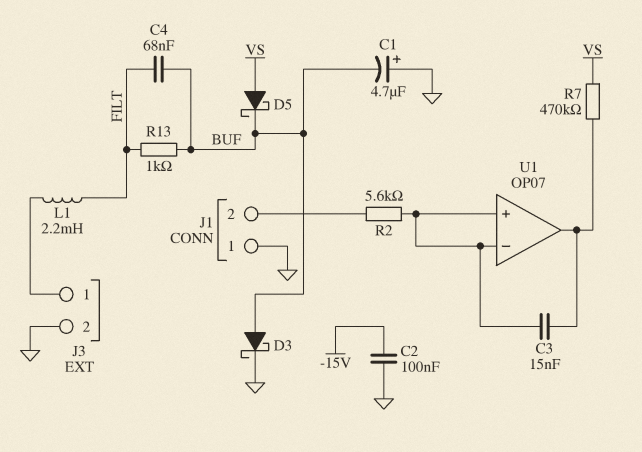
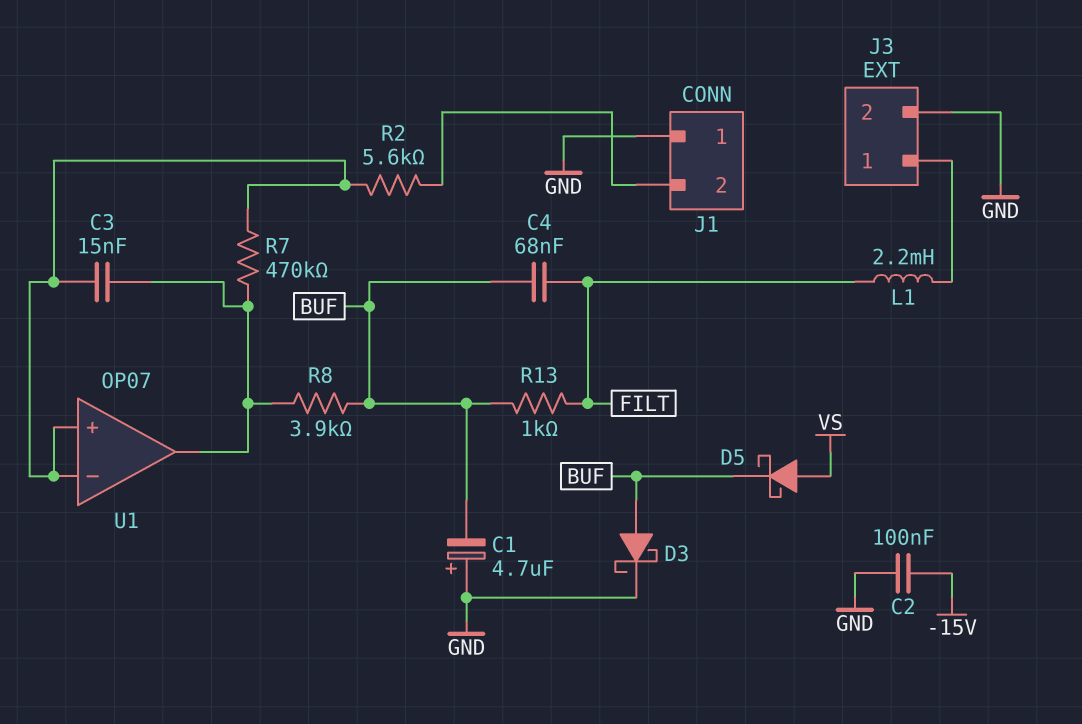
R7: 470k (U1/out, VS) -> 470k (U1/in+, U1/out)
R8: none -> 3.9k (BUF, U1/out)

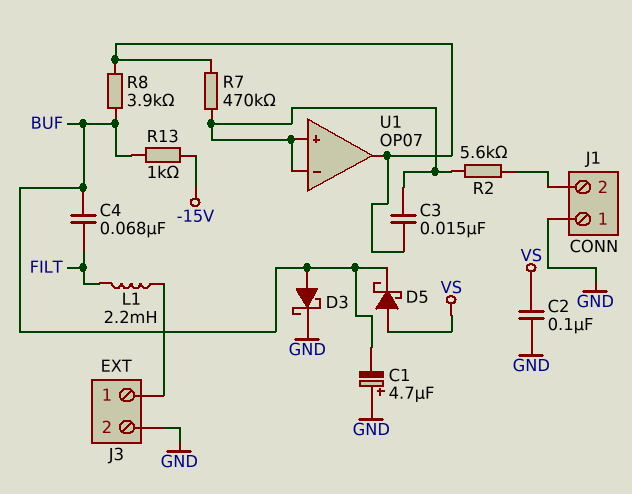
C2: 100nF (-15V, GND) -> 100nF (GND, VS)
R13: 1k (BUF, FILT) -> 1k (-15V, BUF)

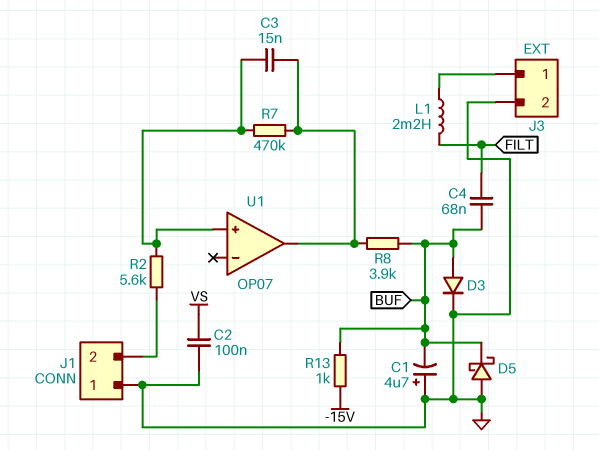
D3: schottky (A BUF, K GND) -> diode (A BUF, K GND)
D5: schottky (A VS, K BUF) -> schottky (A GND, K BUF)
U1 pin in-: U1/in+ -> none

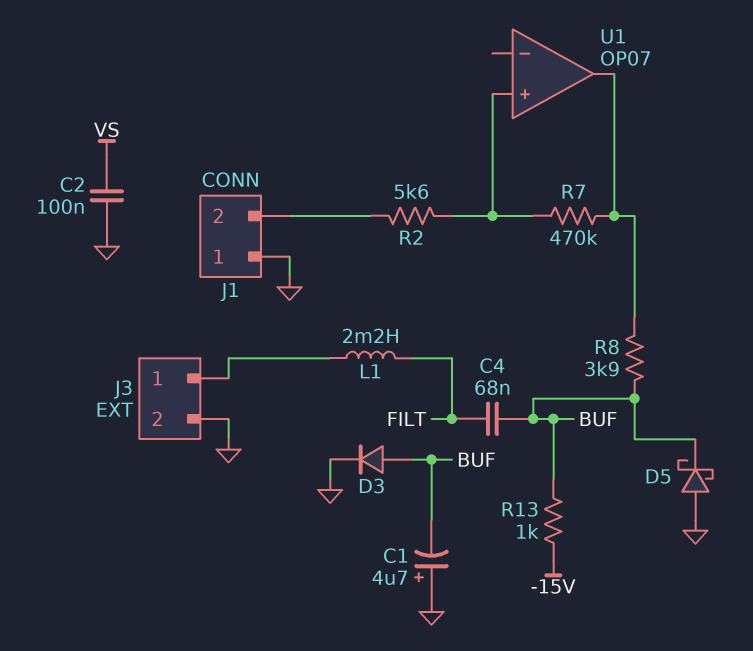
C3: 15nF (U1/in+, U1/out) -> none

